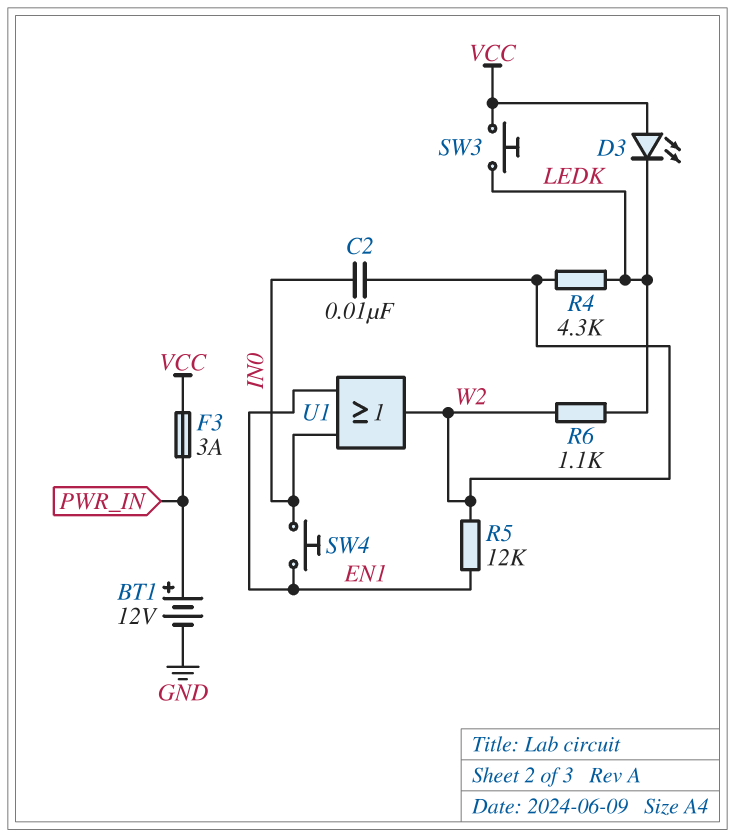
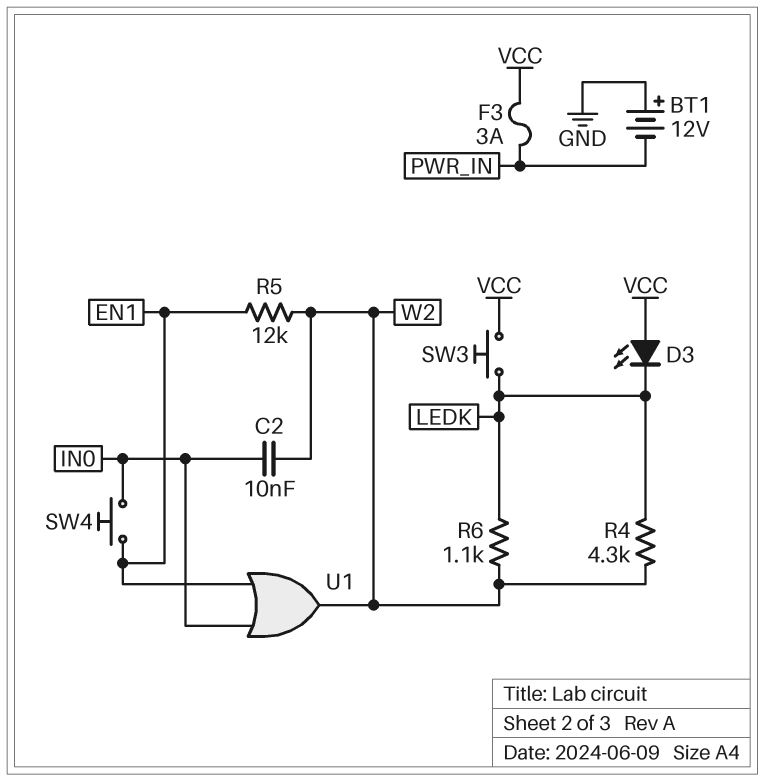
BT1: 12V (plus PWR_IN, minus GND) -> 12V (plus GND, minus PWR_IN)

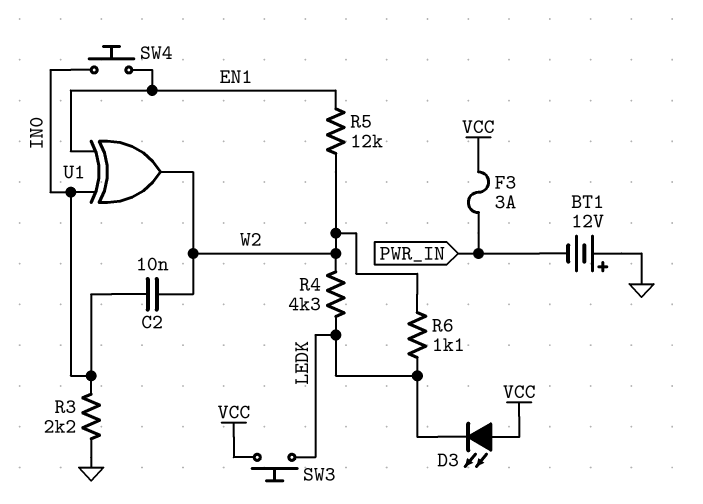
R3: none -> 2.2k (GND, IN0)
U1: OR (in EN1, in IN0, out W2) -> XOR (in EN1, in IN0, out W2)

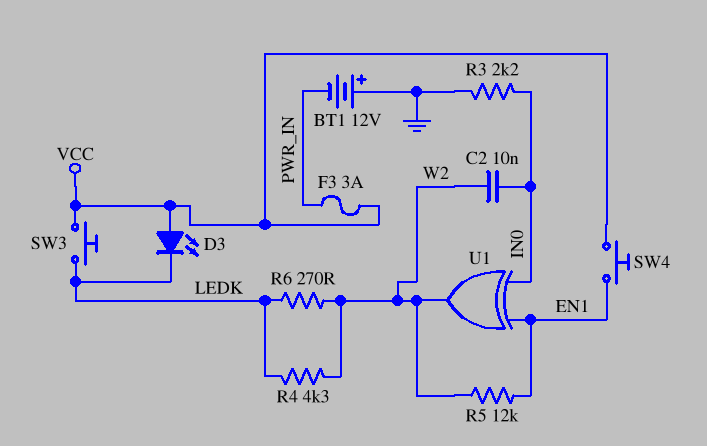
R6: 1.1k (LEDK, W2) -> 270 (LEDK, W2)
SW4: button (EN1, IN0) -> button (EN1, VCC)

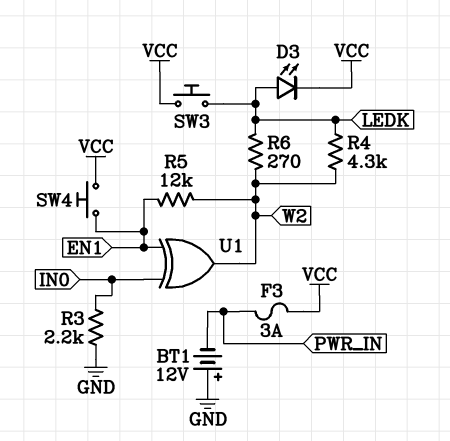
C2: 10nF (IN0, W2) -> none
D3: LED (A VCC, K LEDK) -> LED (A LEDK, K VCC)

